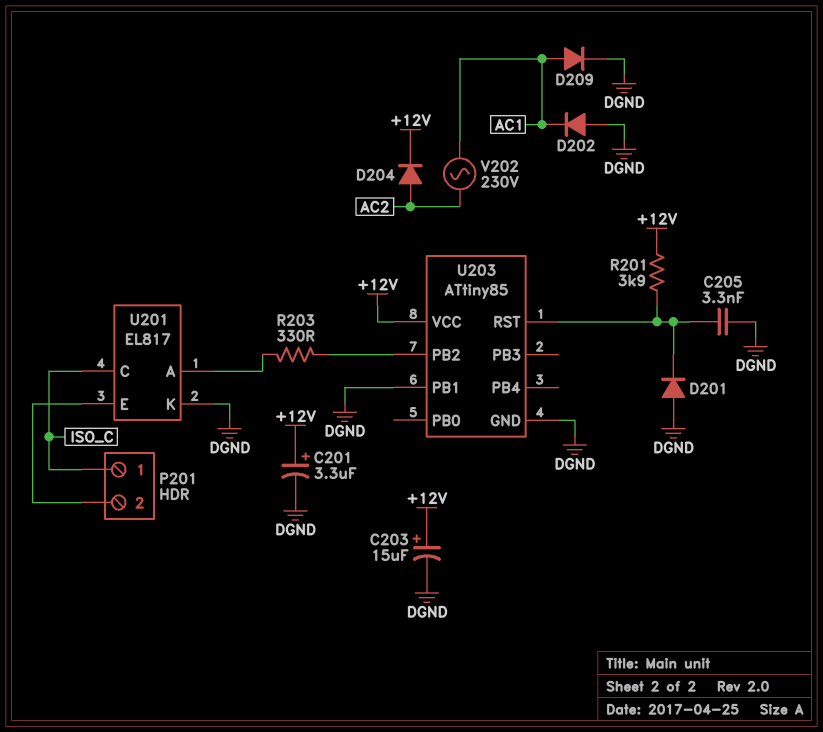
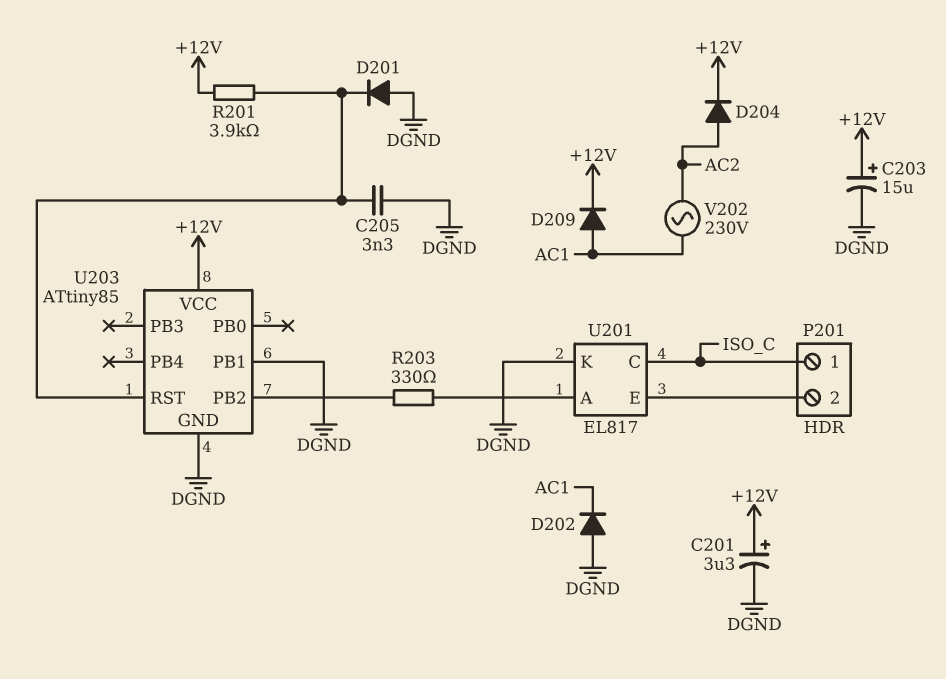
D209: diode (A AC1, K DGND) -> diode (A AC1, K +12V)

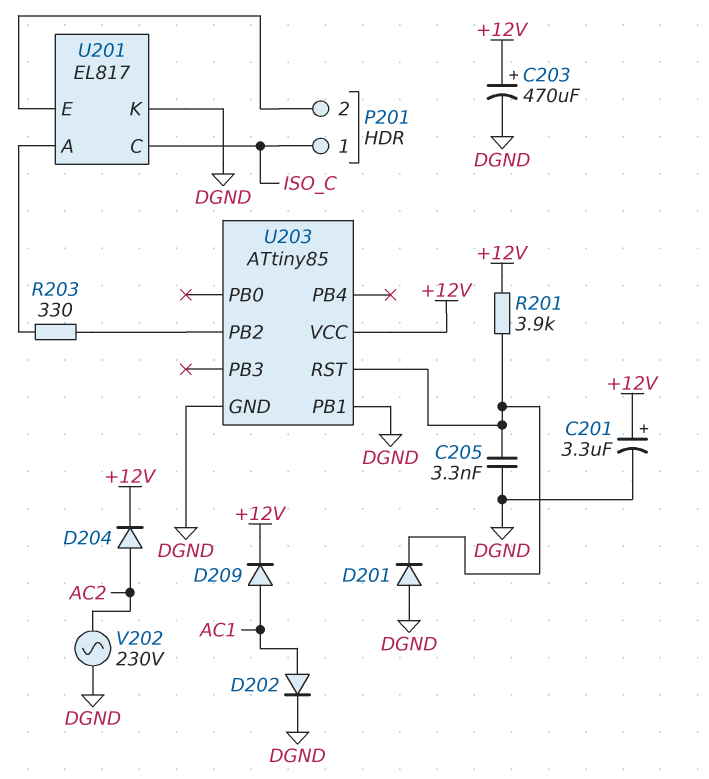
C203: 15uF (plus +12V, minus DGND) -> 470uF (plus +12V, minus DGND)
D202: diode (A DGND, K AC1) -> diode (A AC1, K DGND)
V202: AC 230V (AC1, AC2) -> AC 230V (AC2, DGND)

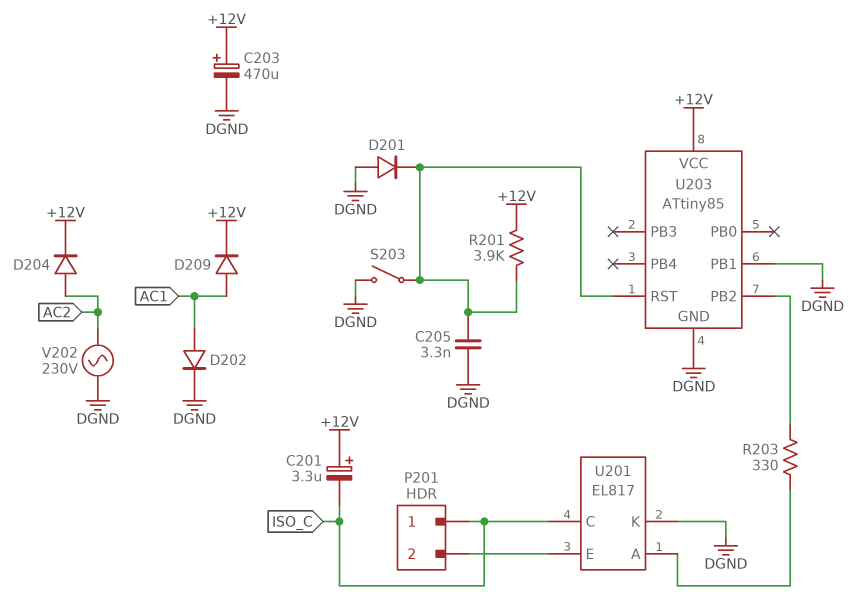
C201: 3.3uF (plus +12V, minus DGND) -> 3.3uF (plus +12V, minus ISO_C)
S203: none -> switch (DGND, U203/RST)

